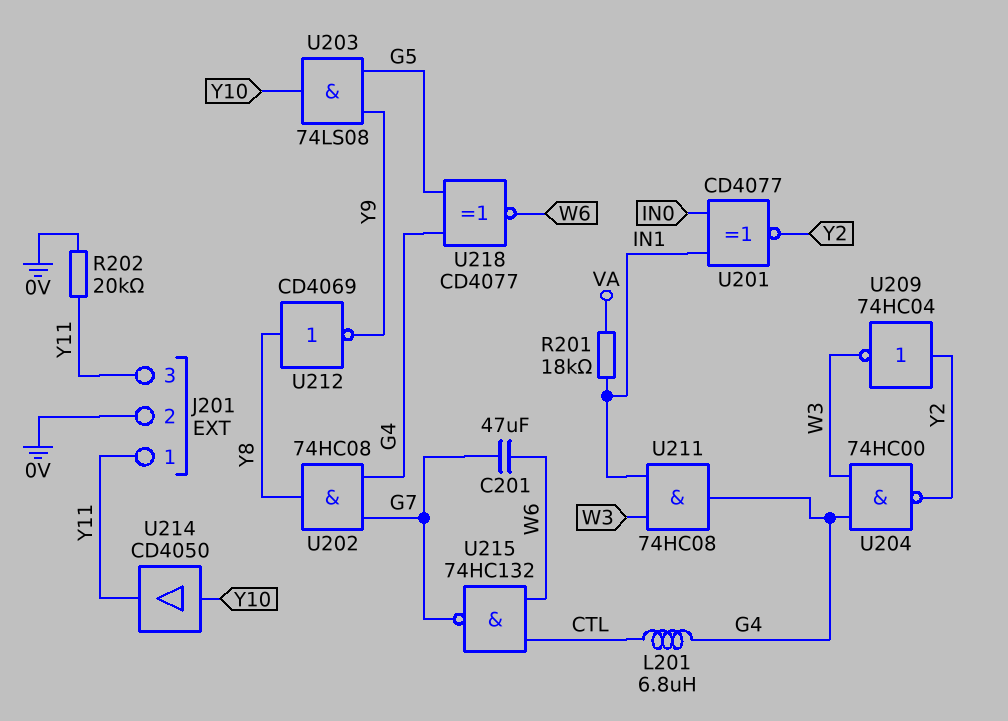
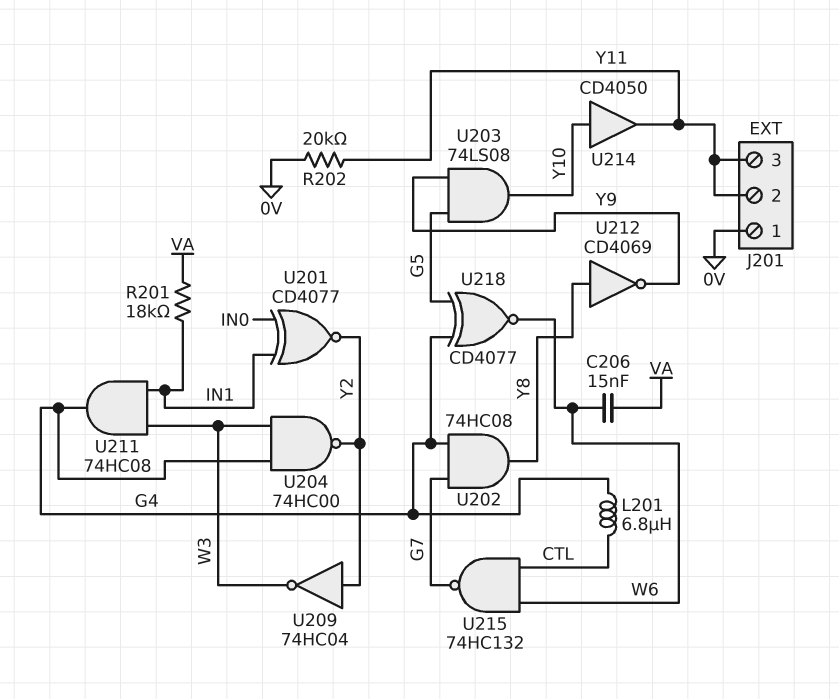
C201: 47uF (G7, W6) -> none
C206: none -> 15nF (VA, W6)
J201 pin 1: Y11 -> 0V
J201 pin 2: 0V -> Y11

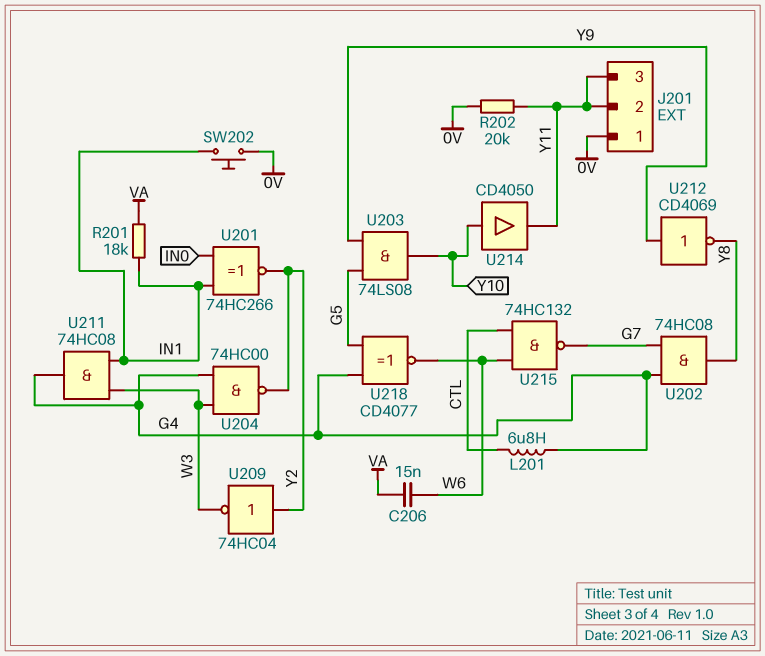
SW202: none -> button (0V, IN1)
U201: XNOR CD4077 (in IN0, in IN1, out Y2) -> XNOR 74HC266 (in IN0, in IN1, out Y2)
U212: NOT CD4069 (in Y8, out Y9) -> NOT CD4069 (in Y9, out Y8)

